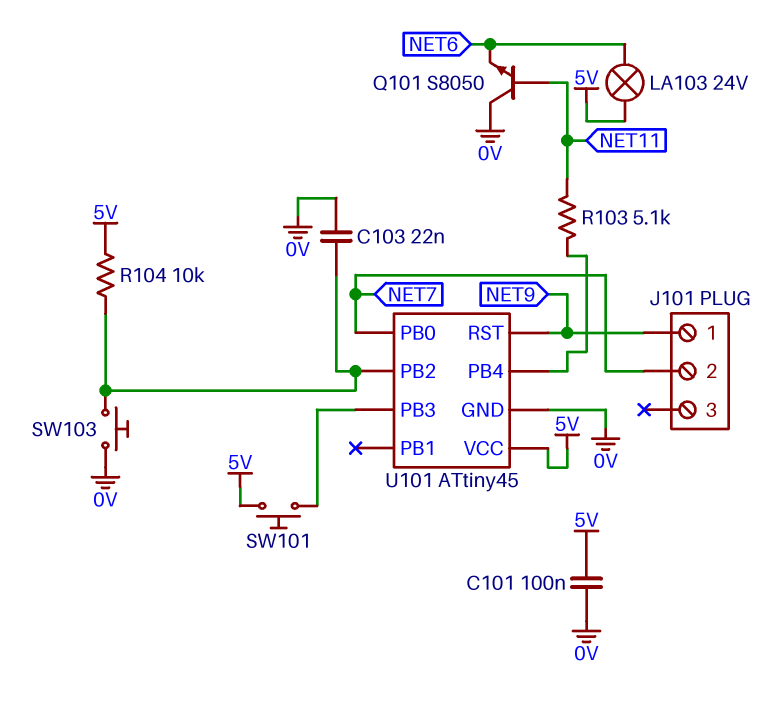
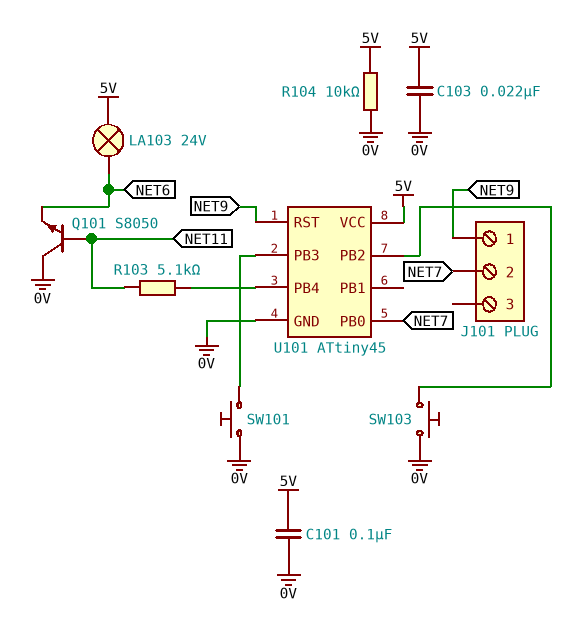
C103: 22nF (0V, U101/PB2) -> 22nF (0V, 5V)
R104: 10k (5V, U101/PB2) -> 10k (0V, 5V)
SW101: button (5V, U101/PB3) -> button (0V, U101/PB3)

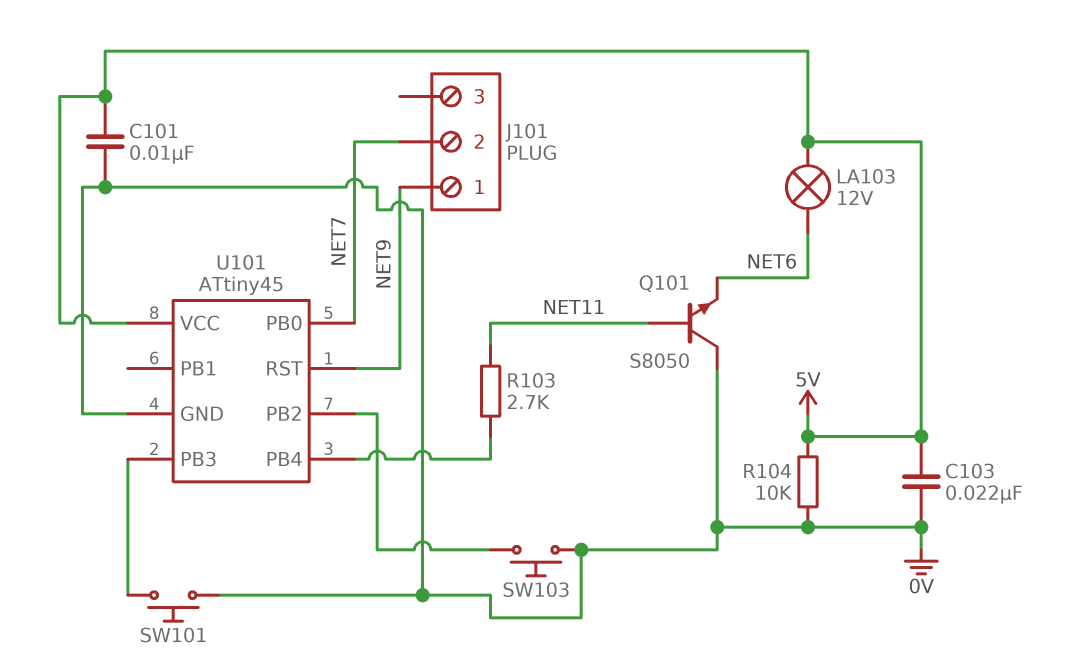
C101: 100nF (0V, 5V) -> 10nF (0V, 5V)
LA103: lamp 24V (5V, NET6) -> lamp 12V (5V, NET6)
R103: 5.1k (NET11, U101/PB4) -> 2.7k (NET11, U101/PB4)

